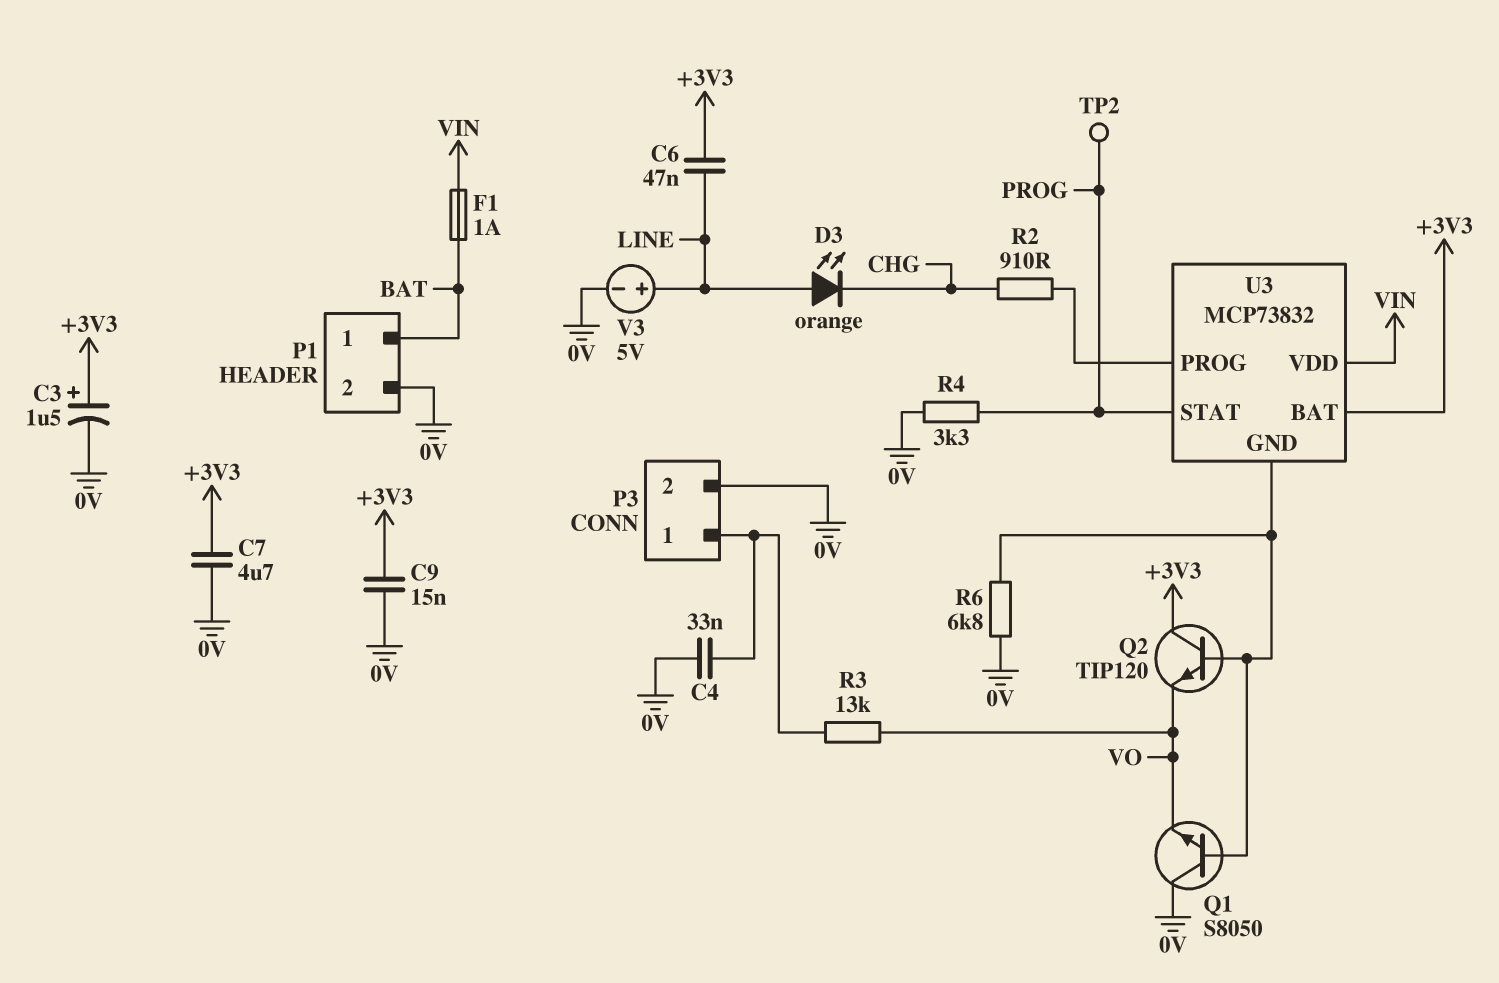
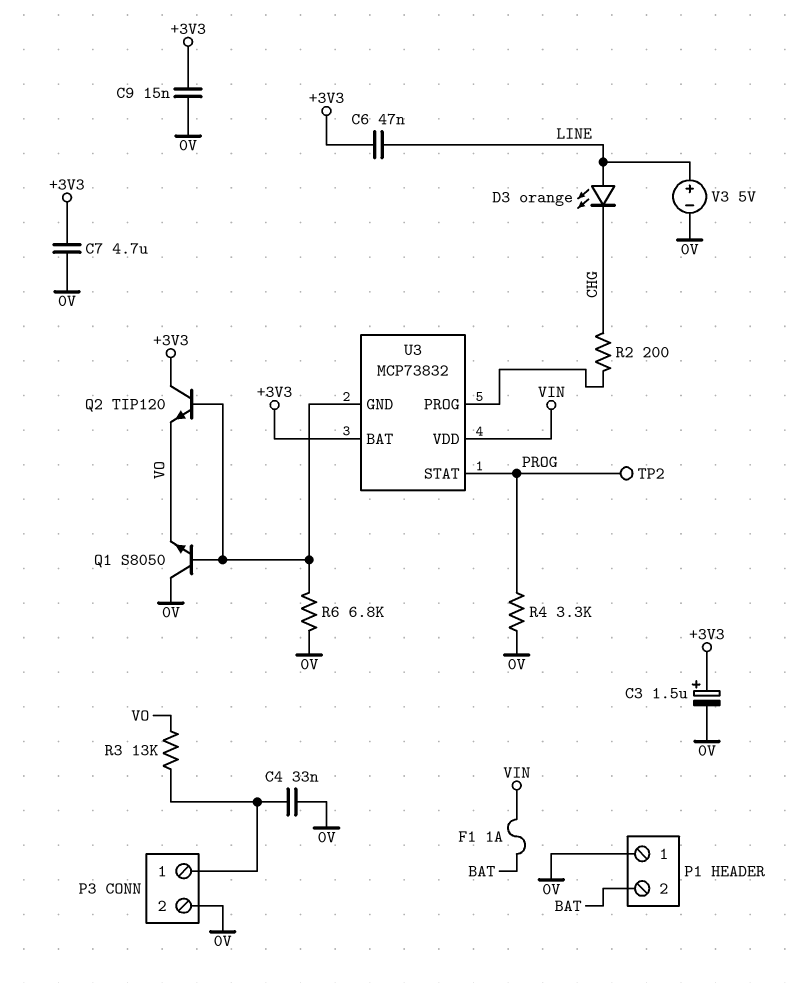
P1 pin 1: BAT -> 0V
P1 pin 2: 0V -> BAT
R2: 910 (CHG, U3/PROG) -> 200 (CHG, U3/PROG)

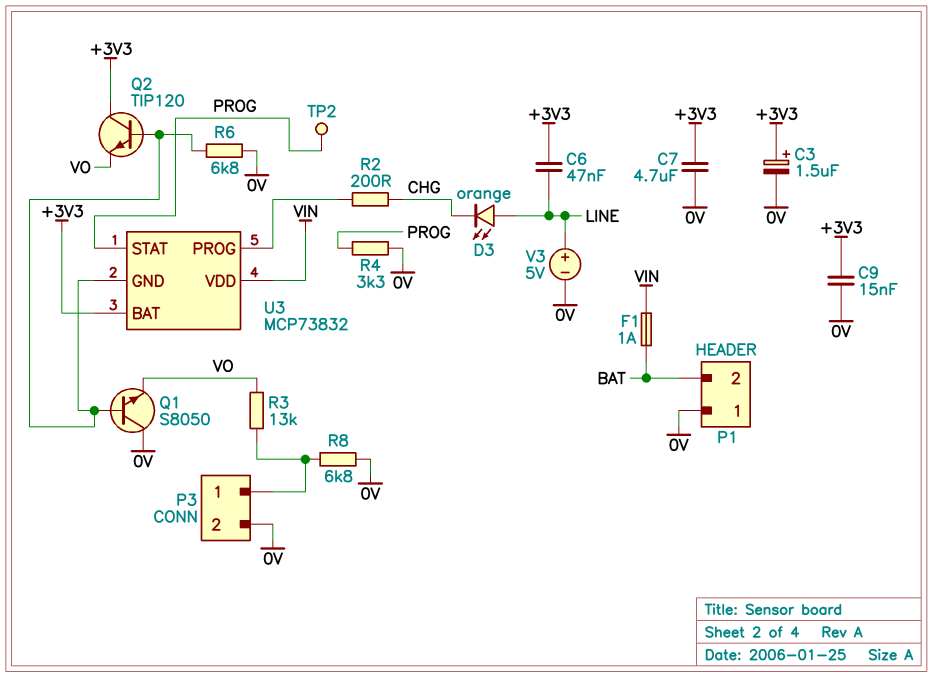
C4: 33nF (0V, P3/1) -> none
R8: none -> 6.8k (0V, P3/1)

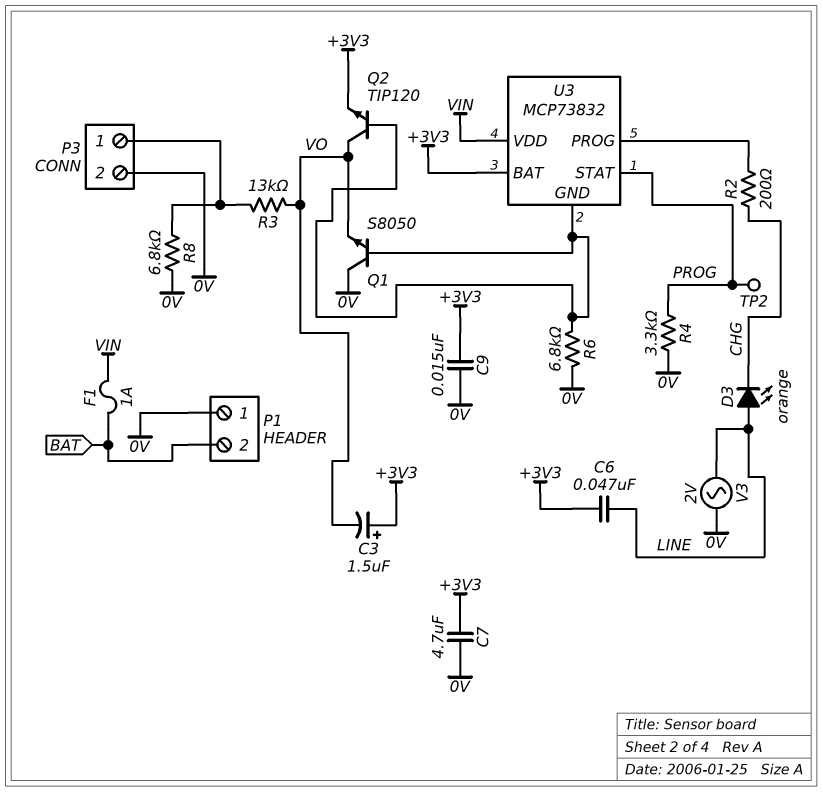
C3: 1.5uF (plus +3V3, minus 0V) -> 1.5uF (plus +3V3, minus VO)
Q2: NPN TIP120 (B U3/GND, C +3V3, E VO) -> NPN TIP120 (B U3/GND, C VO, E +3V3)
V3: 5V (plus LINE, minus 0V) -> AC 2V (0V, LINE)

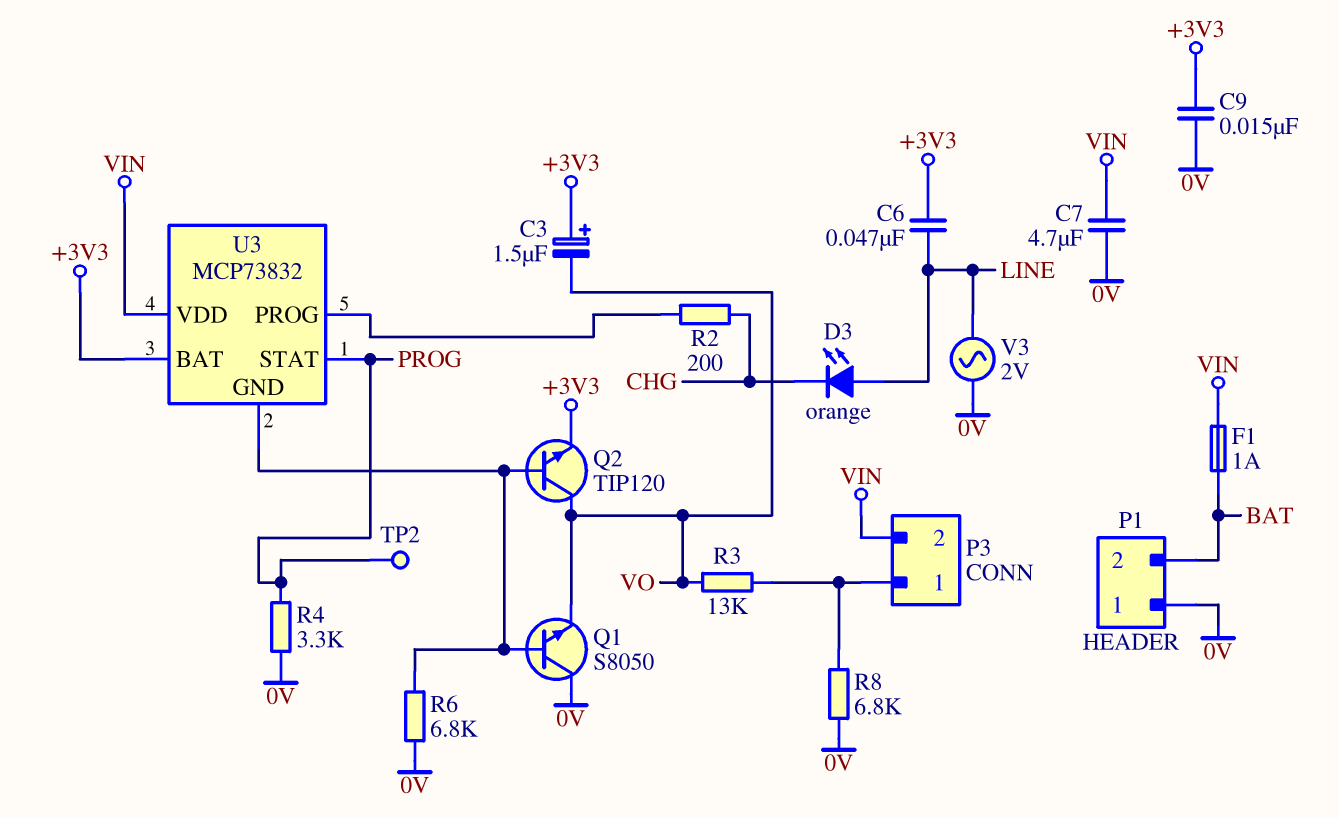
C7: 4.7uF (+3V3, 0V) -> 4.7uF (0V, VIN)
P3 pin 2: 0V -> VIN

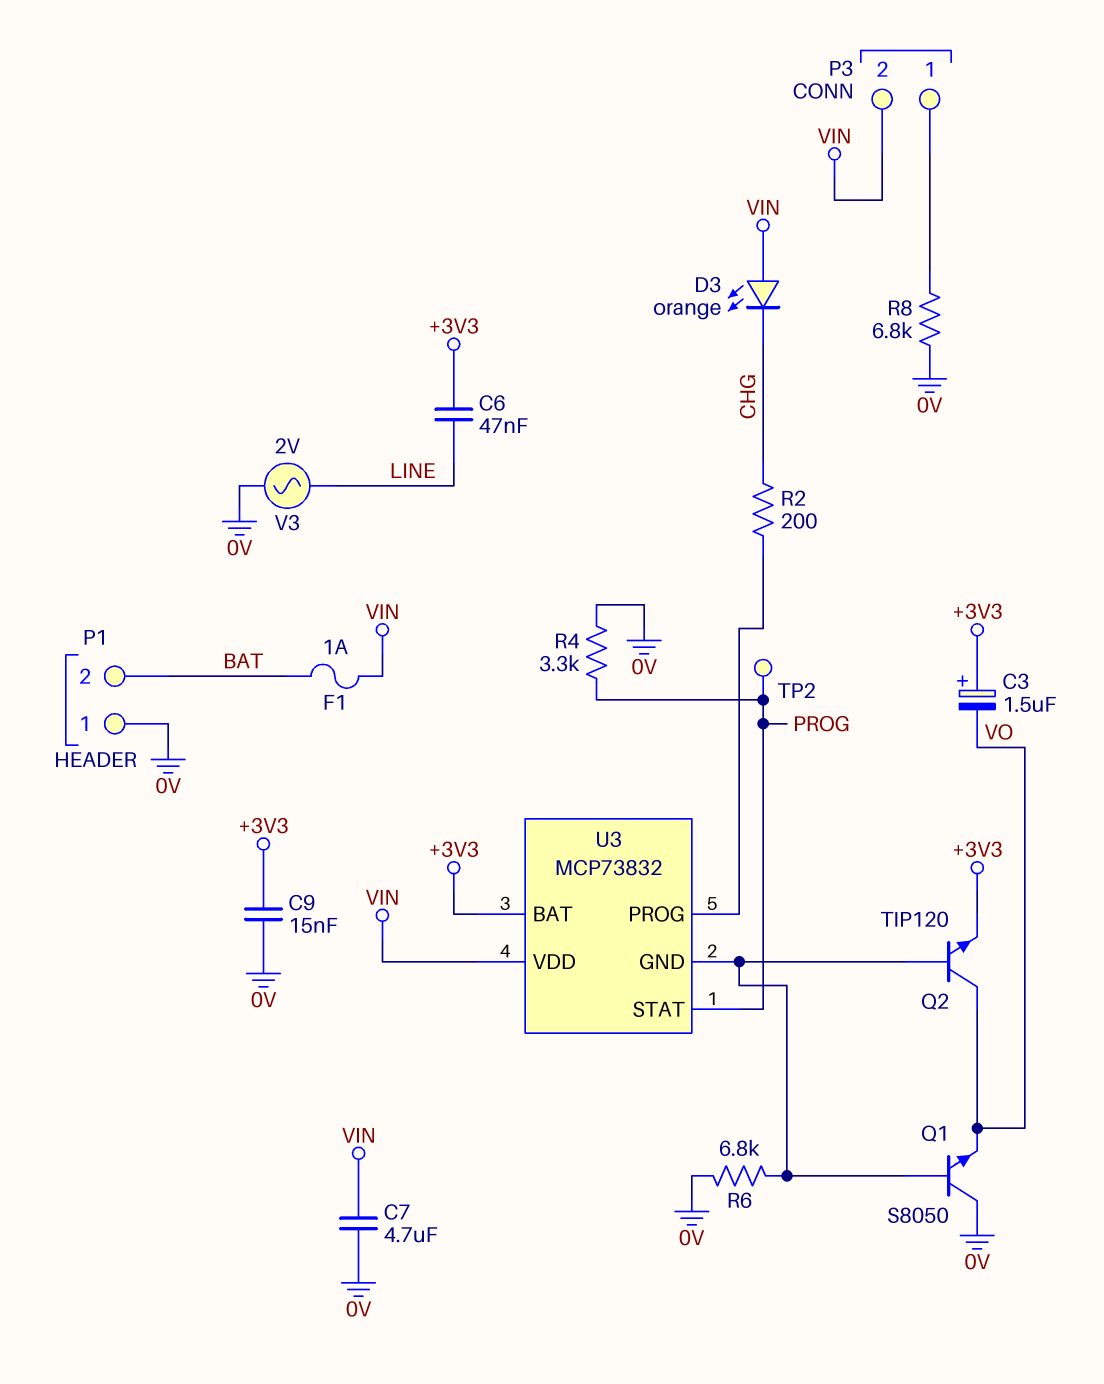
D3: LED orange (A LINE, K CHG) -> LED orange (A VIN, K CHG)
R3: 13k (P3/1, VO) -> none

